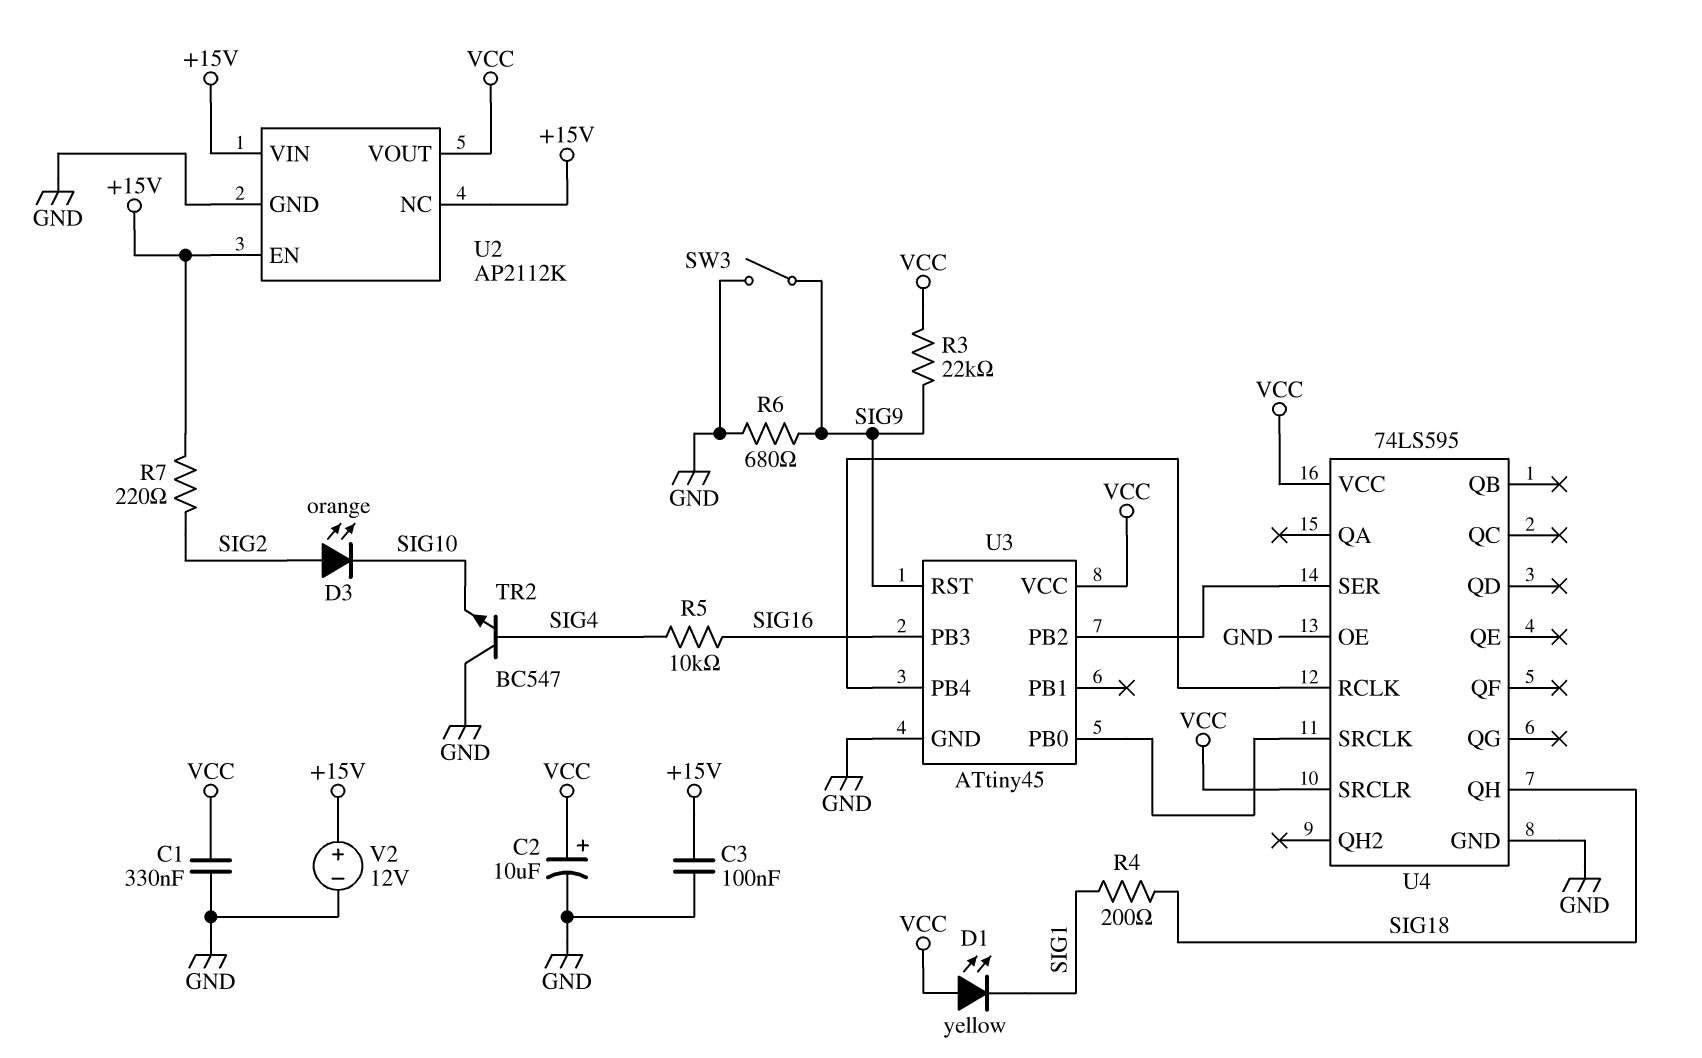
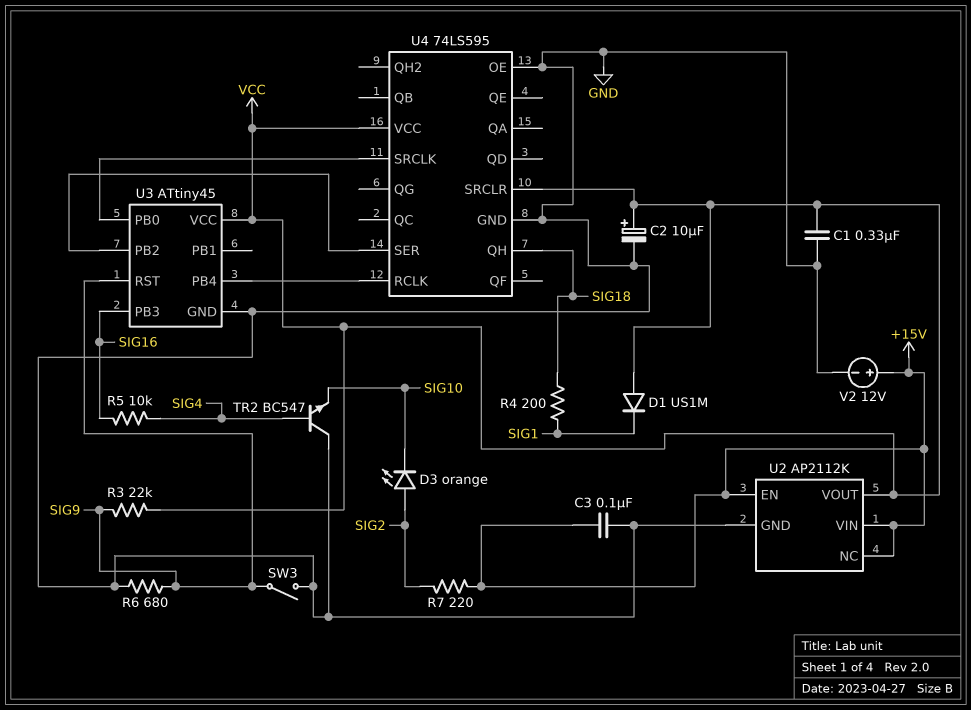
D1: LED yellow (A VCC, K SIG1) -> diode US1M (A VCC, K SIG1)

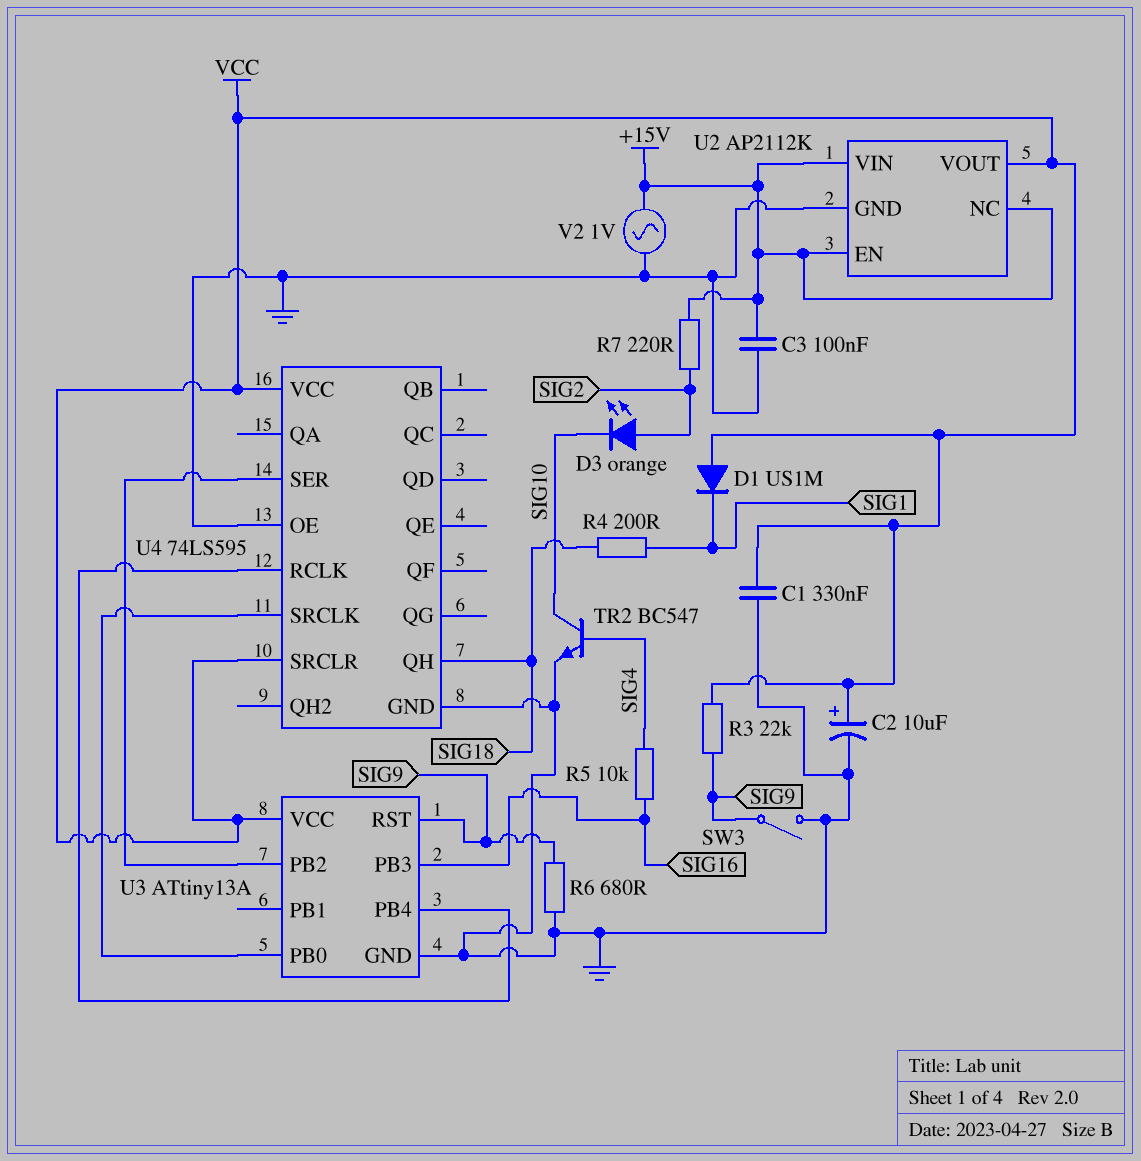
TR2: NPN BC547 (B SIG4, C GND, E SIG10) -> NPN BC547 (B SIG4, C SIG10, E GND)
U3: ATtiny45 -> ATtiny13A
V2: 12V (plus +15V, minus GND) -> AC 1V (+15V, GND)

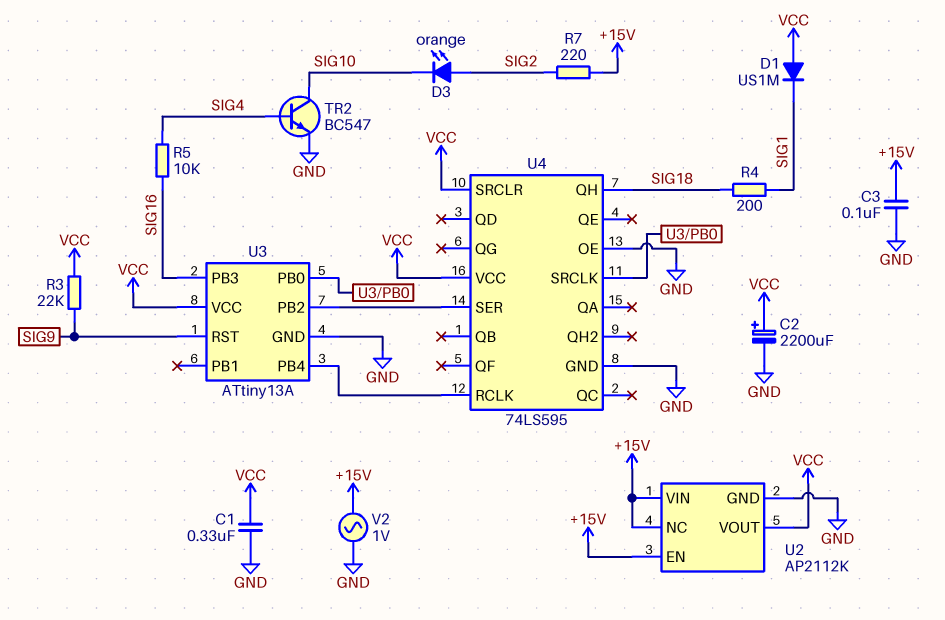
C2: 10uF (plus VCC, minus GND) -> 2200uF (plus VCC, minus GND)
R6: 680 (GND, SIG9) -> none
SW3: switch (GND, SIG9) -> none

